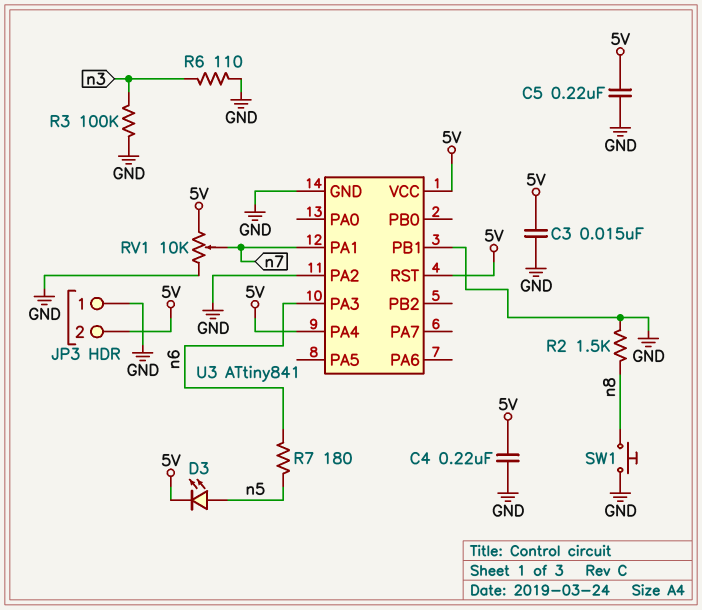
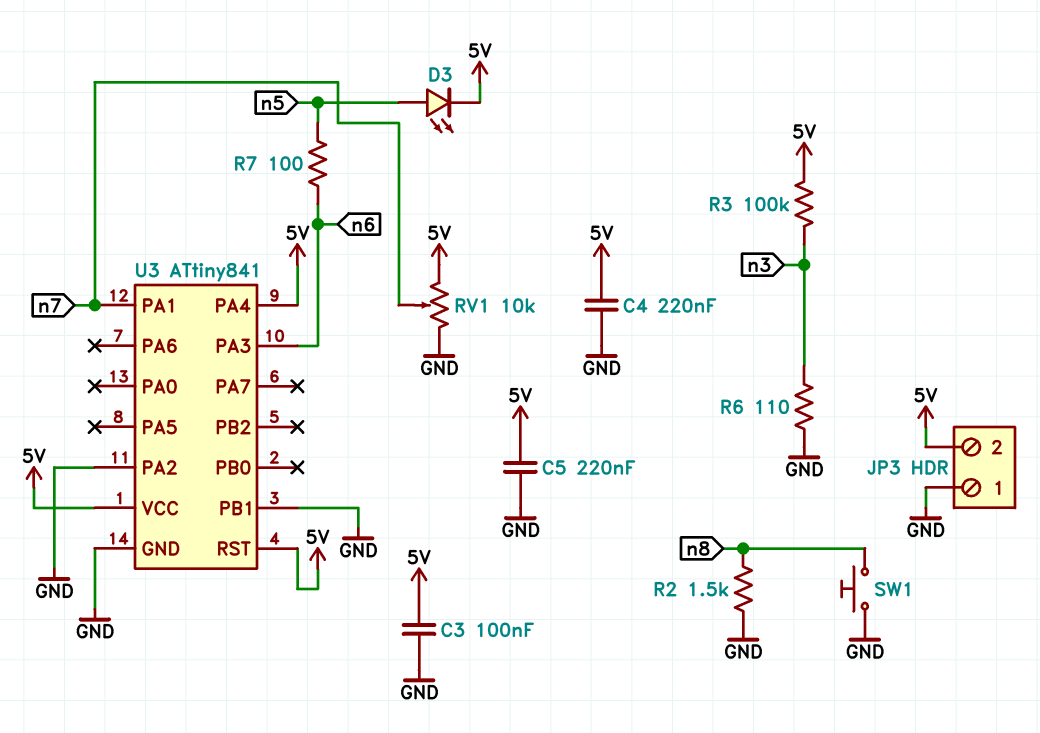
C3: 15nF (5V, GND) -> 100nF (5V, GND)
R3: 100k (GND, n3) -> 100k (5V, n3)
R7: 180 (n5, n6) -> 100 (n5, n6)

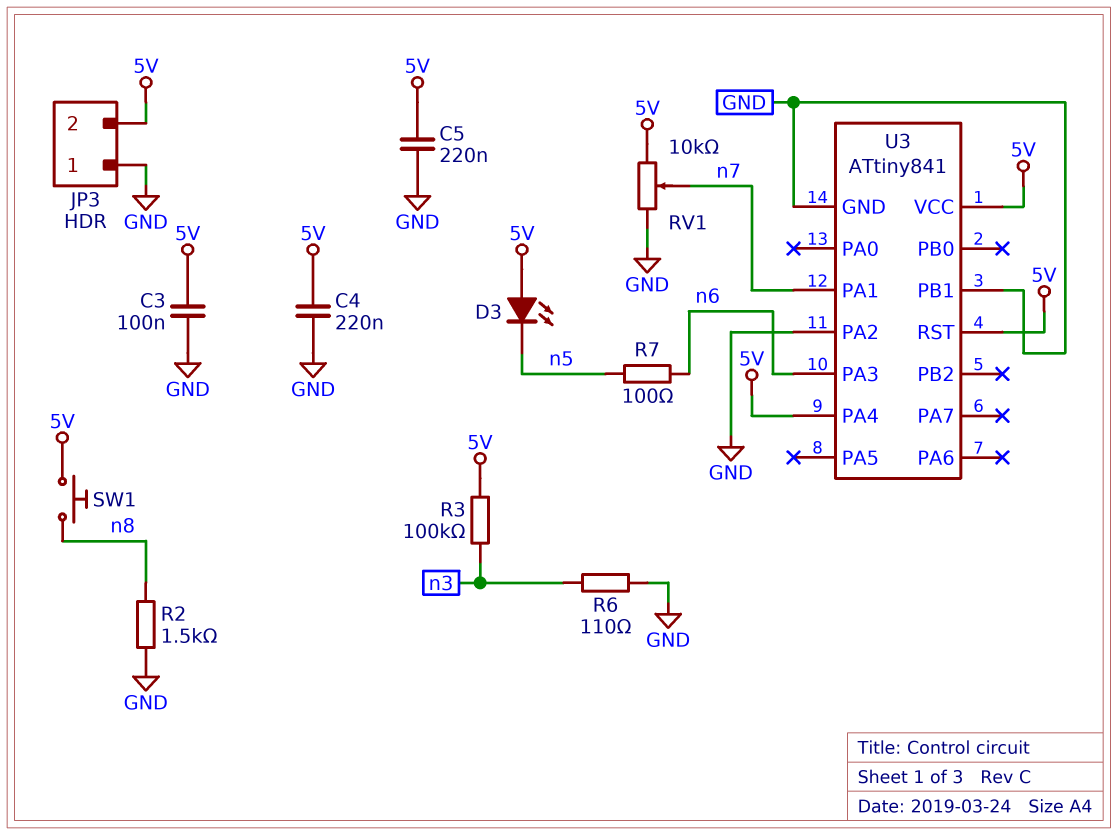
D3: LED (A n5, K 5V) -> LED (A 5V, K n5)
SW1: button (GND, n8) -> button (5V, n8)

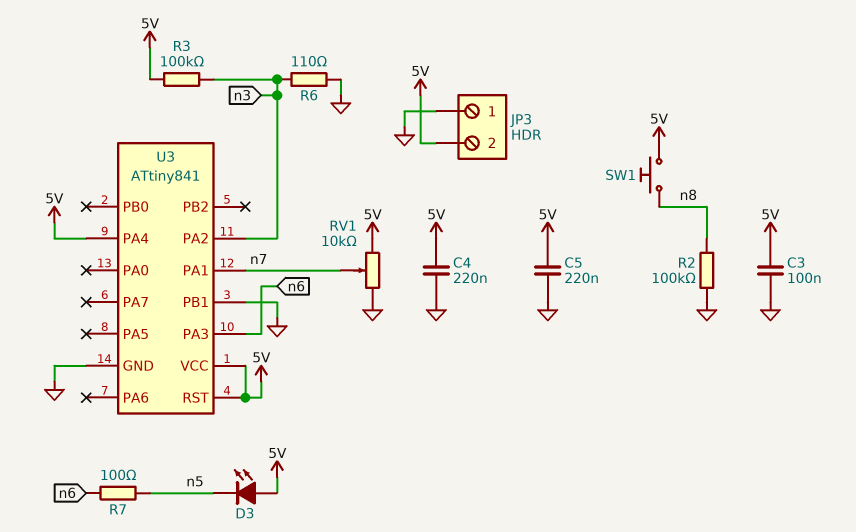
R2: 1.5k (GND, n8) -> 100k (GND, n8)
U3 pin PA2: GND -> n3

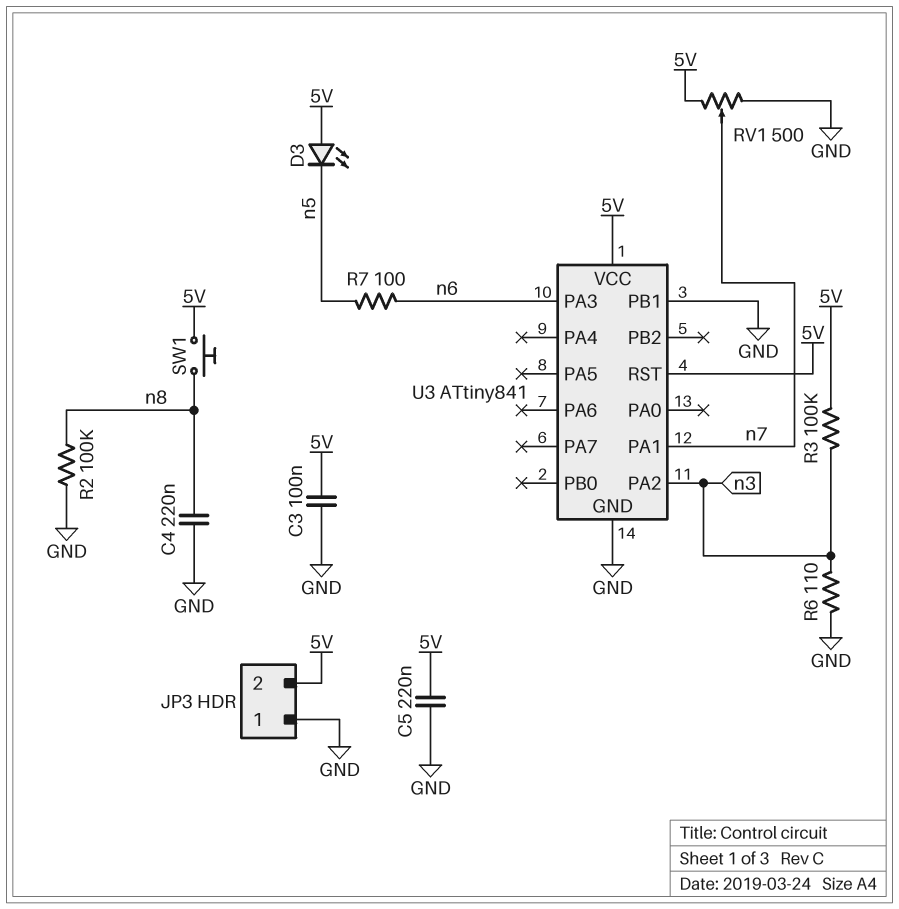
C4: 220nF (5V, GND) -> 220nF (GND, n8)
RV1: 10k (5V, GND, wiper n7) -> 500 (5V, GND, wiper n7)
U3 pin PA4: 5V -> none

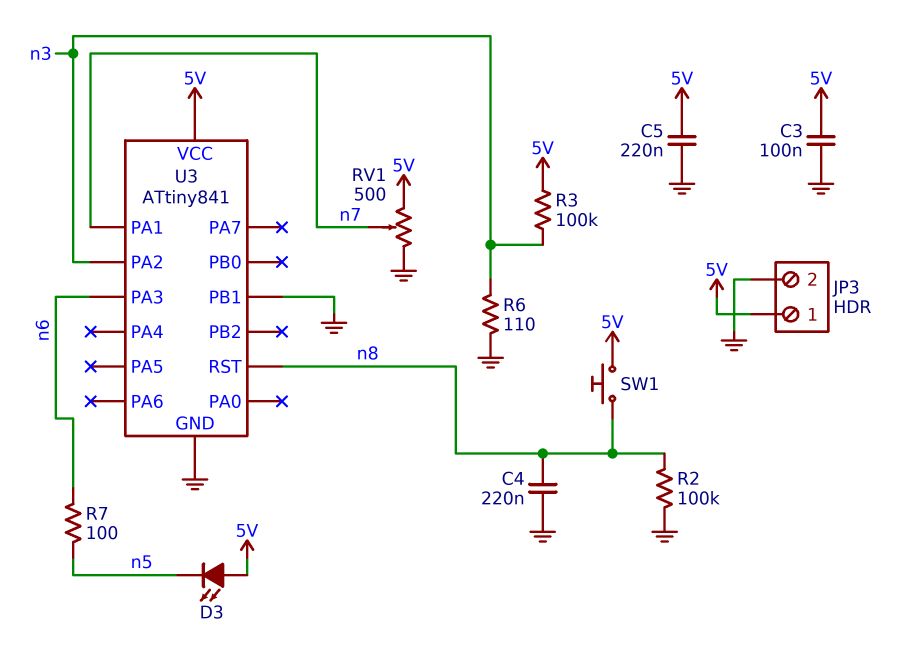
JP3 pin 1: GND -> 5V
JP3 pin 2: 5V -> GND
U3 pin RST: 5V -> n8

